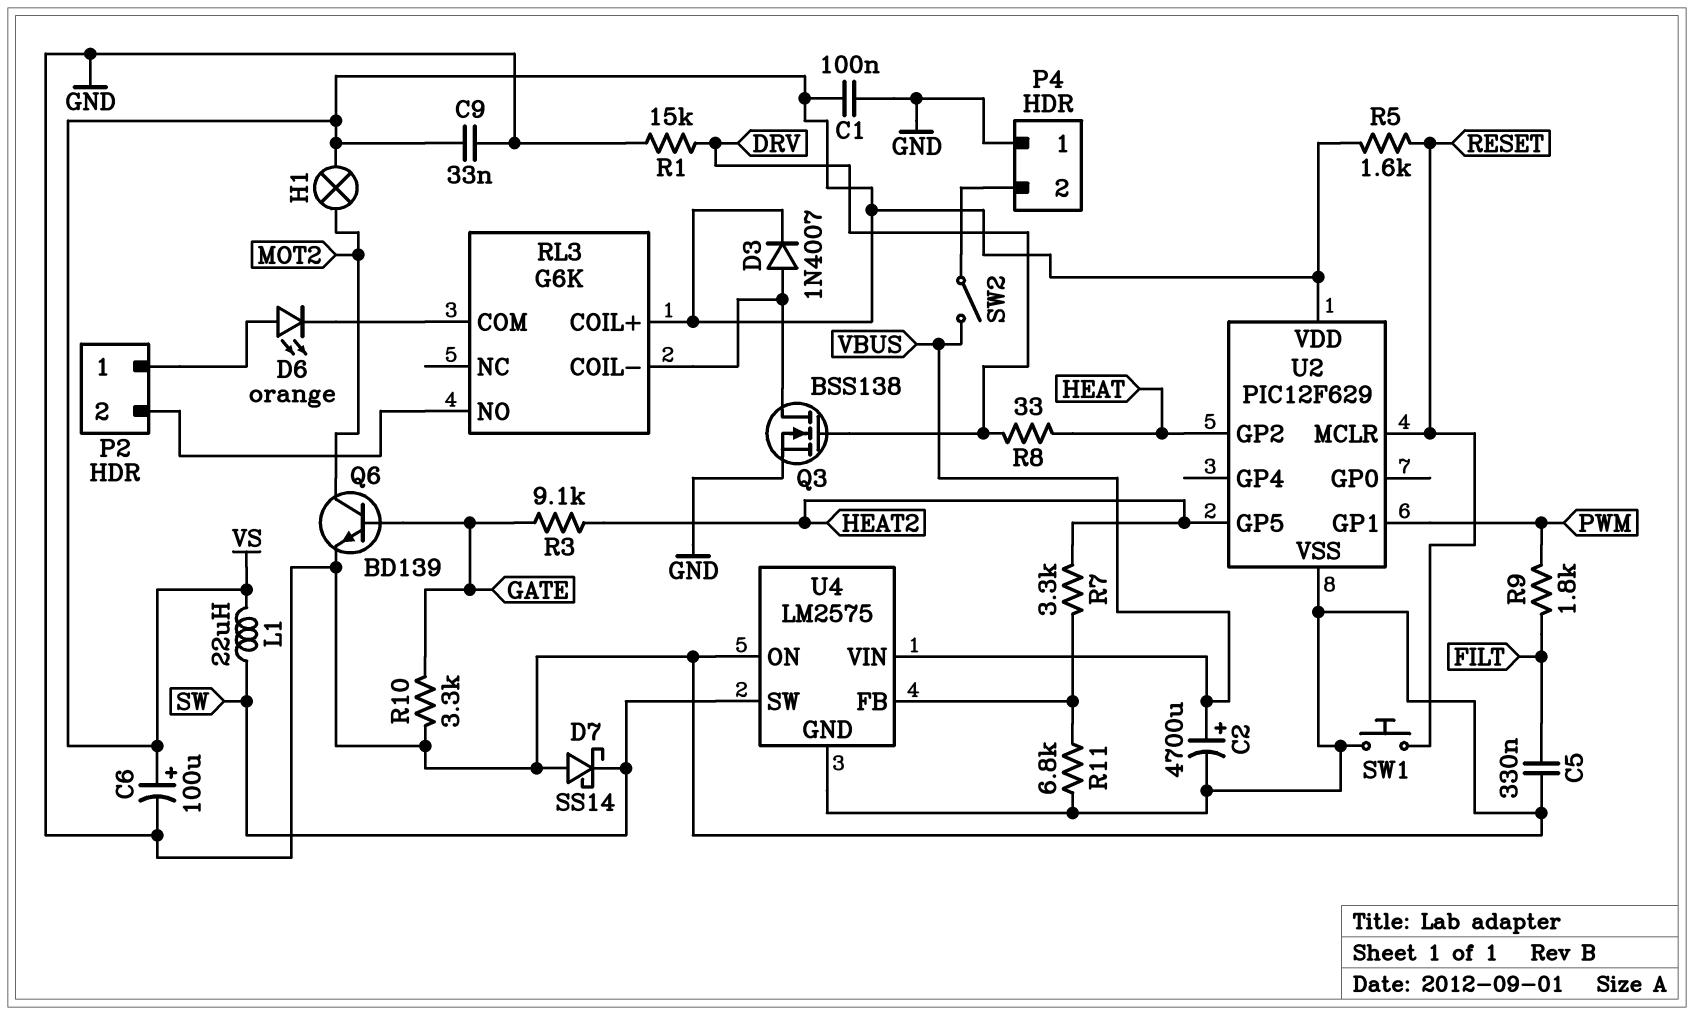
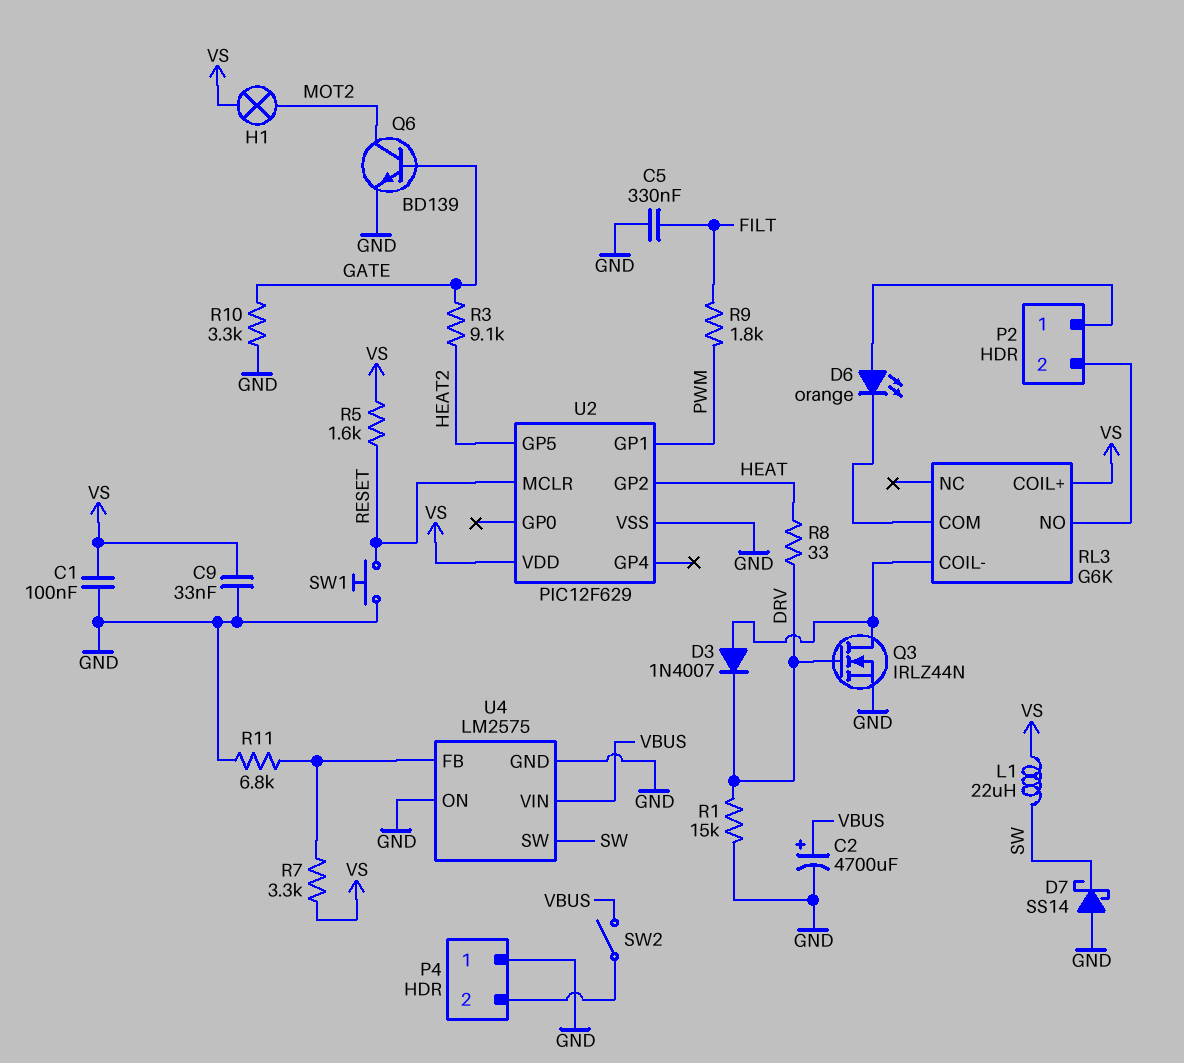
C6: 100uF (plus VS, minus GND) -> none
D3: diode 1N4007 (A RL3/COIL-, K VS) -> diode 1N4007 (A RL3/COIL-, K DRV)
Q3: NMOS BSS138 (G DRV, D RL3/COIL-, S GND) -> NMOS IRLZ44N (G DRV, D RL3/COIL-, S GND)
R7: 3.3k (HEAT2, U4/FB) -> 3.3k (U4/FB, VS)

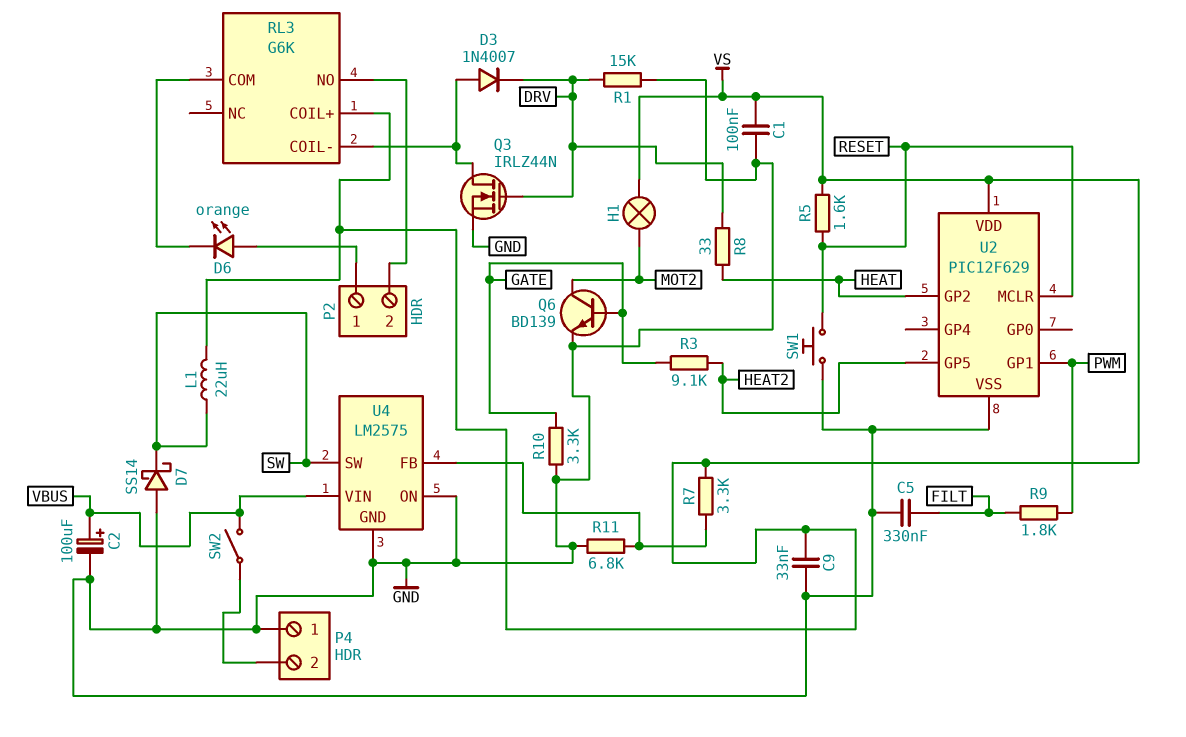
C2: 4700uF (plus VBUS, minus GND) -> 100uF (plus VBUS, minus GND)

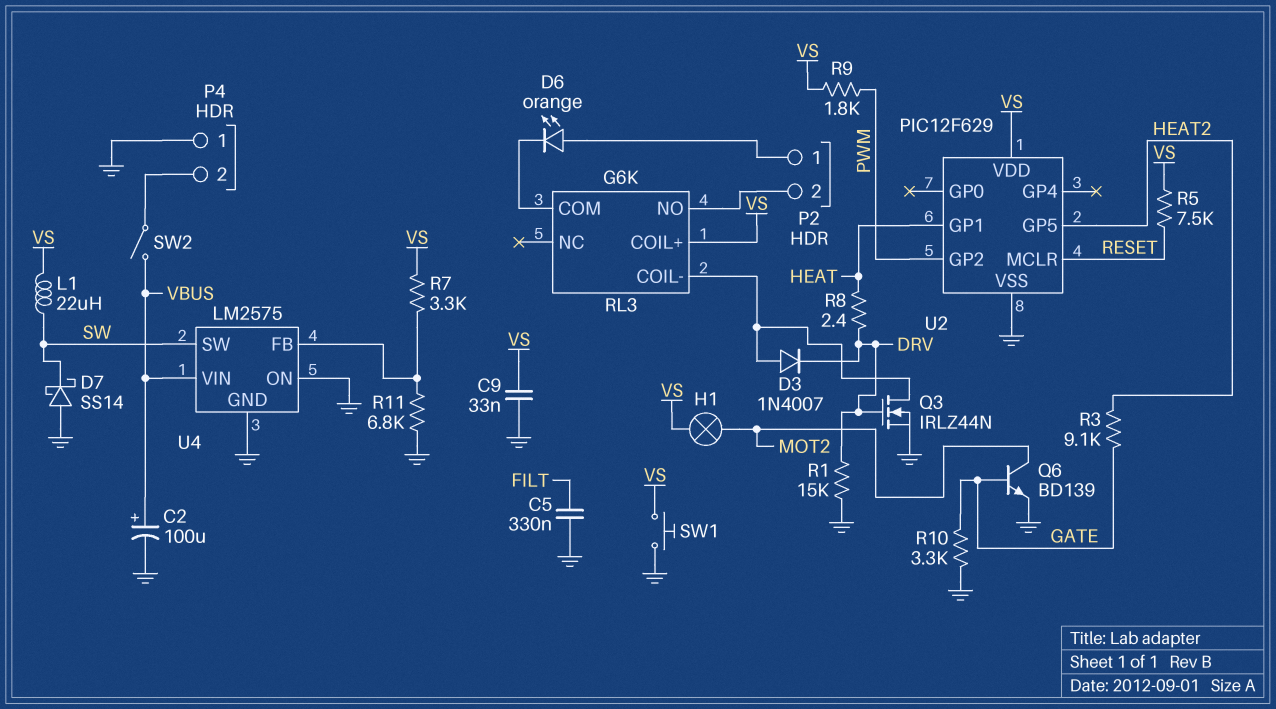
C1: 100nF (GND, VS) -> none
R5: 1.6k (RESET, VS) -> 7.5k (RESET, VS)
R8: 33 (DRV, HEAT) -> 2.4 (DRV, HEAT)
R9: 1.8k (FILT, PWM) -> 1.8k (PWM, VS)
SW1: button (GND, RESET) -> button (GND, VS)
U2 pin GP1: PWM -> HEAT
U2 pin GP2: HEAT -> PWM

